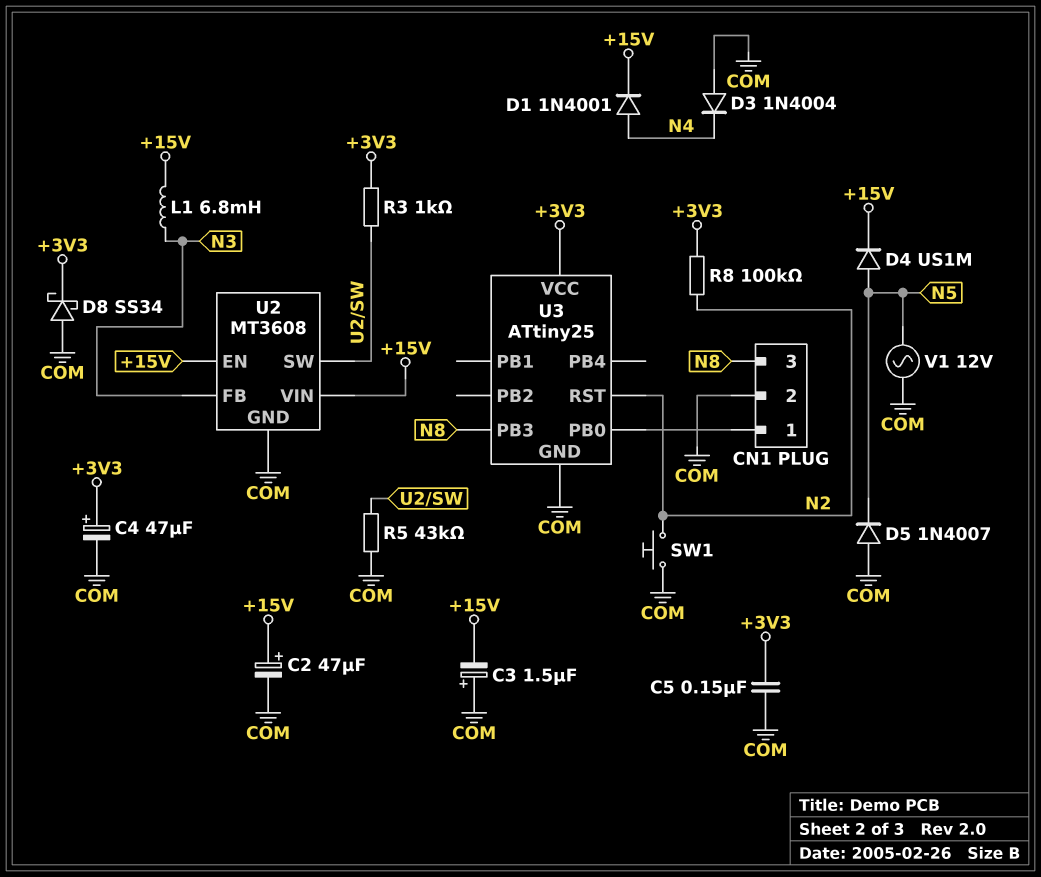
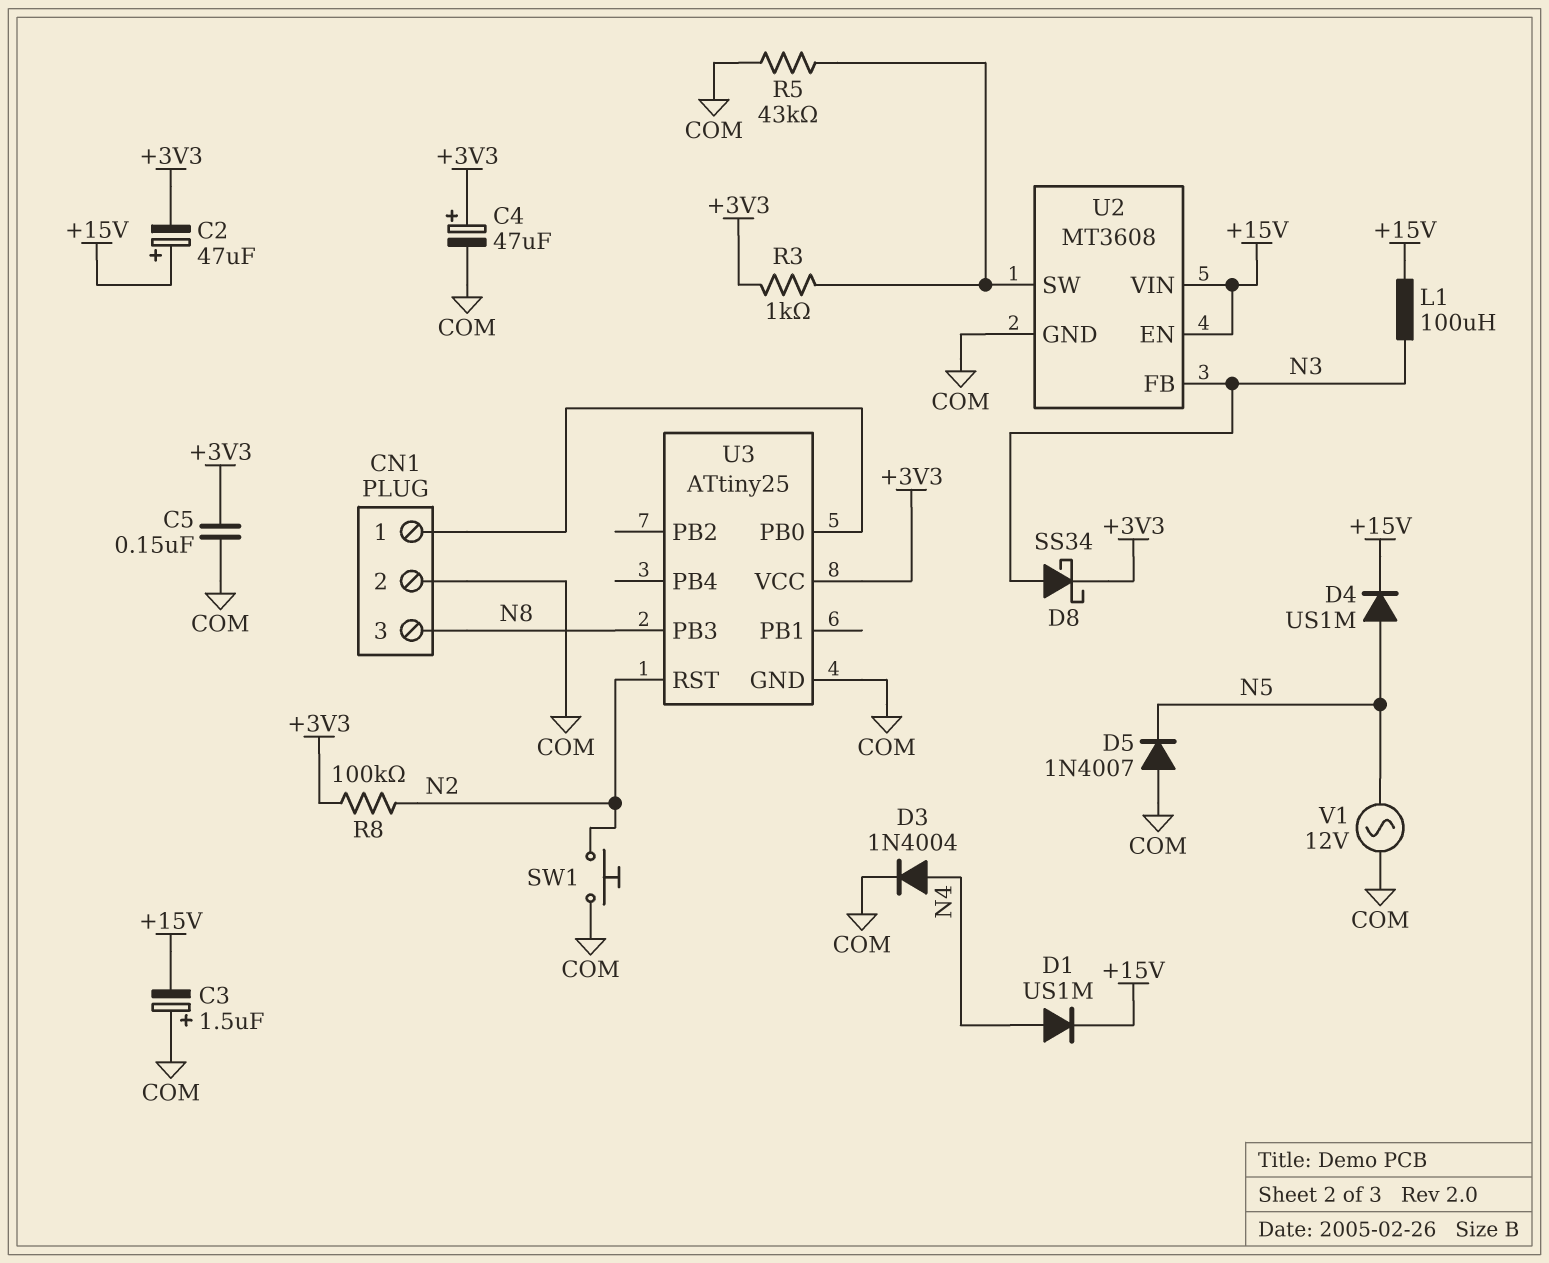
C2: 47uF (plus +15V, minus COM) -> 47uF (plus +15V, minus +3V3)
D1: diode 1N4001 (A N4, K +15V) -> diode US1M (A N4, K +15V)
D3: diode 1N4004 (A COM, K N4) -> diode 1N4004 (A N4, K COM)
D8: schottky SS34 (A COM, K +3V3) -> schottky SS34 (A N3, K +3V3)
L1: 6.8mH (+15V, N3) -> 100uH (+15V, N3)

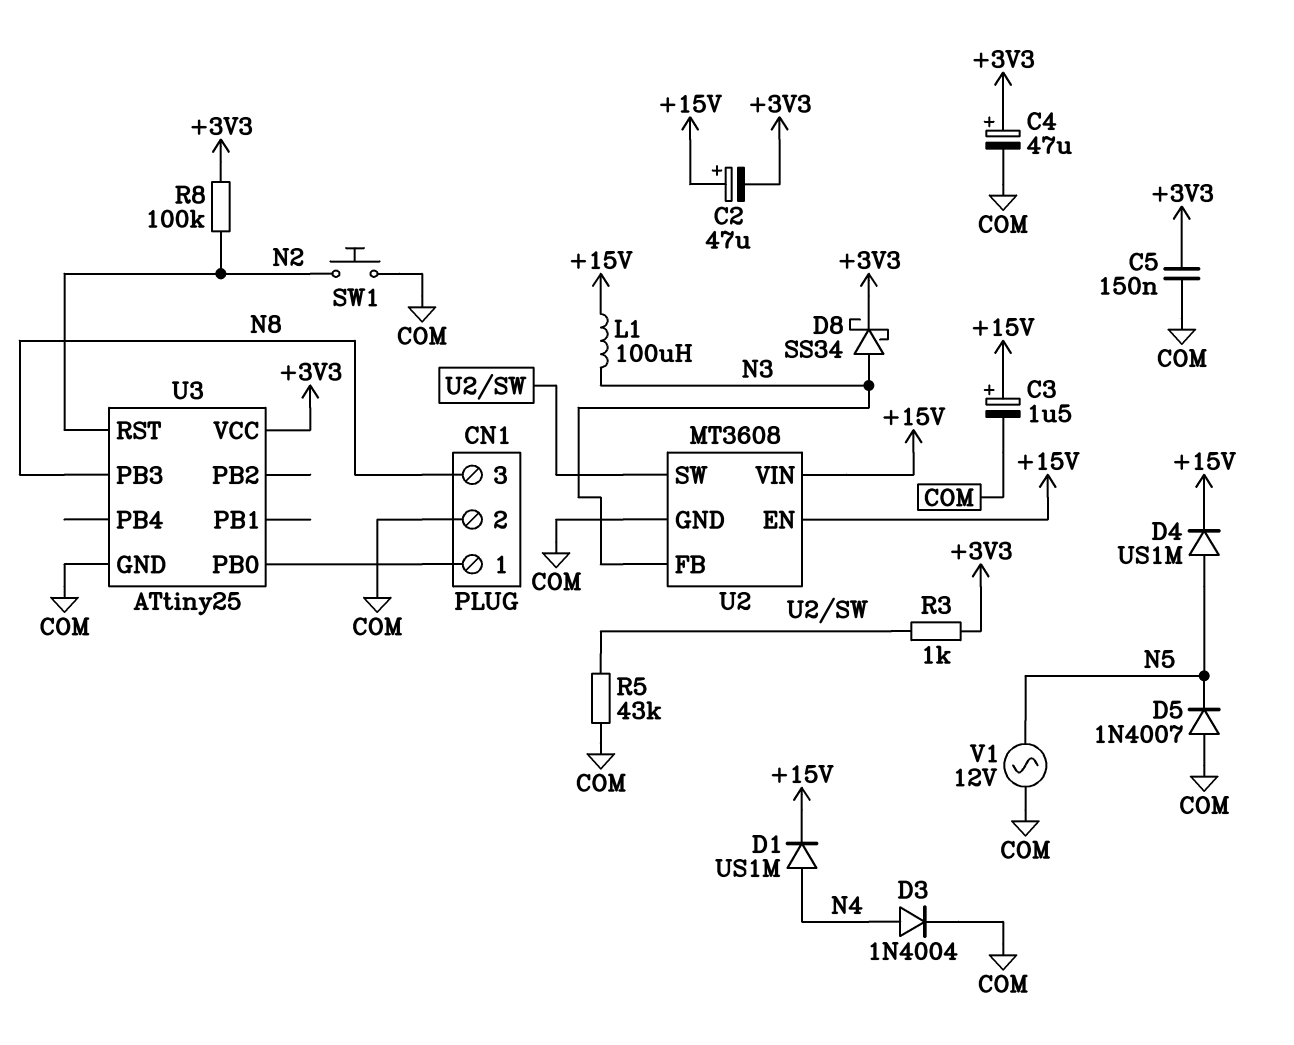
C3: 1.5uF (plus COM, minus +15V) -> 1.5uF (plus +15V, minus COM)

